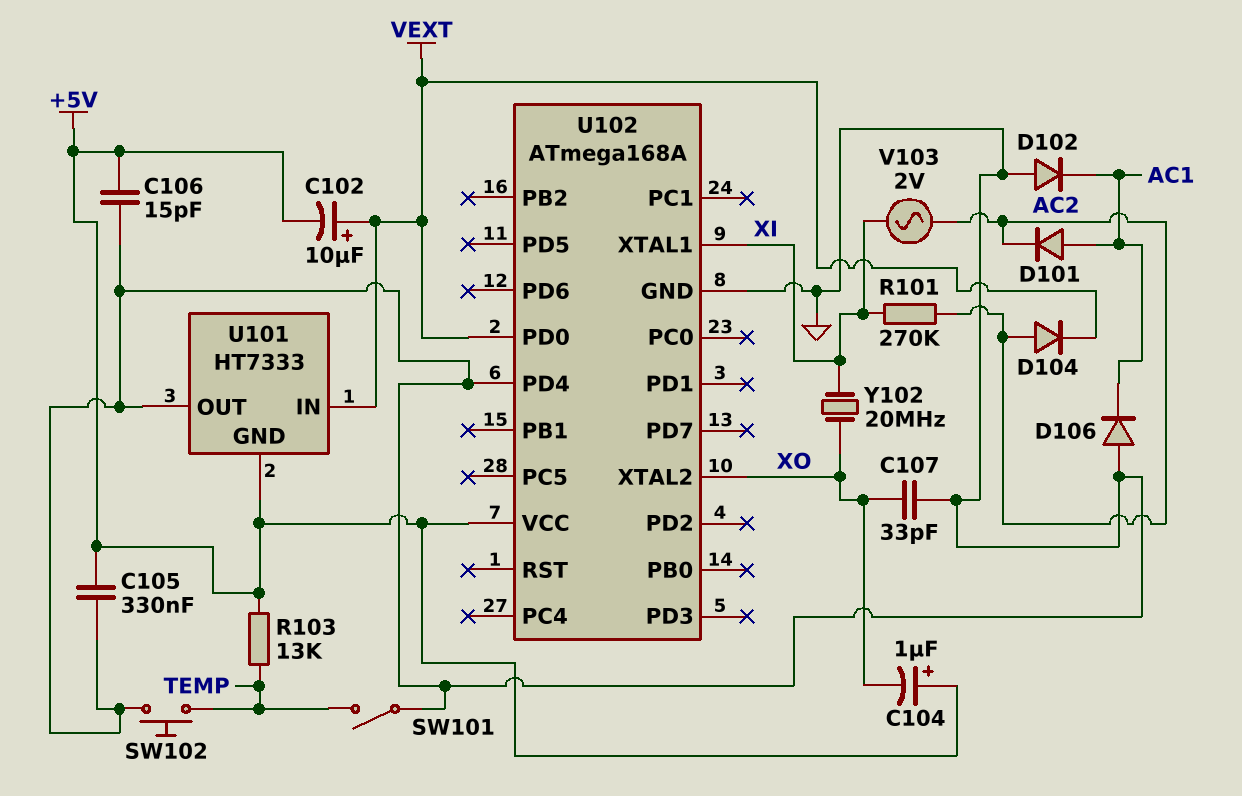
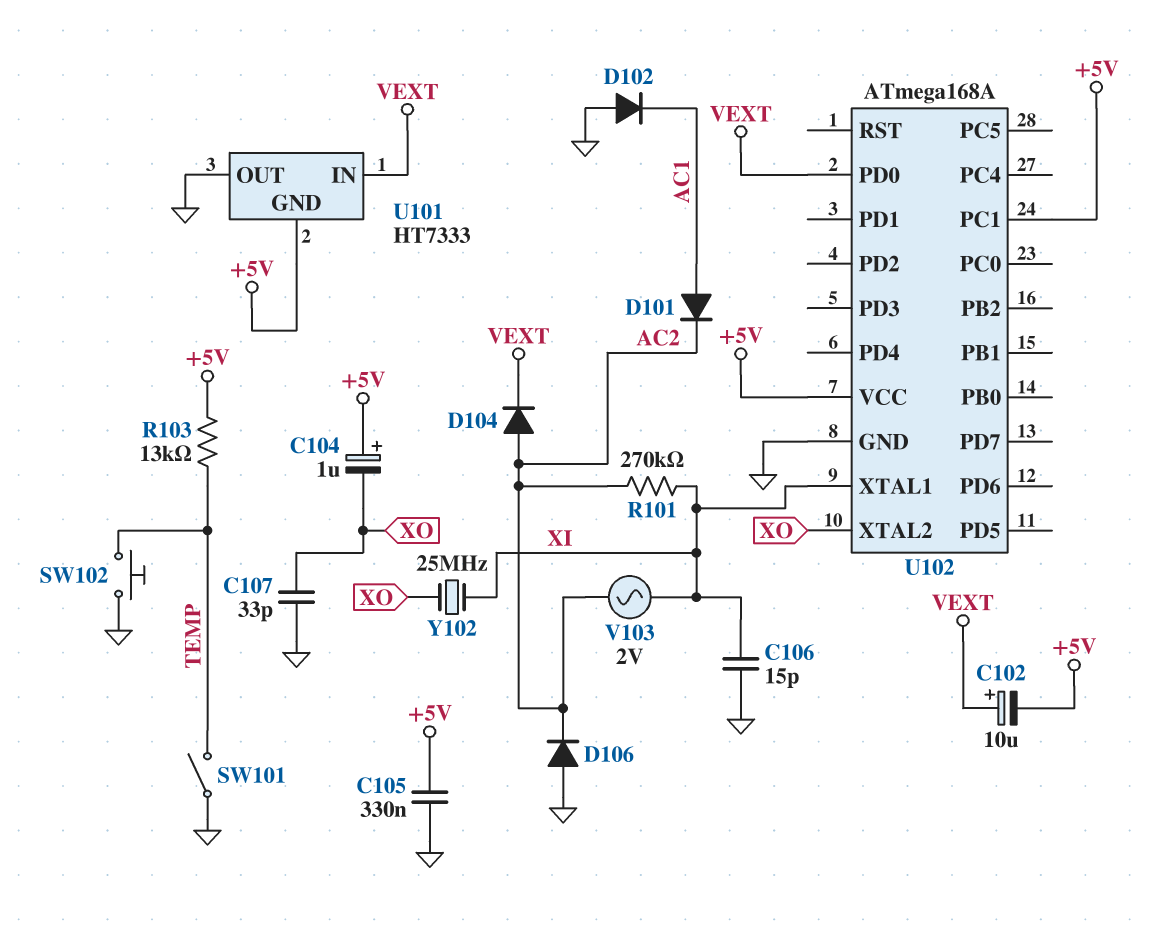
C106: 15pF (+5V, GND) -> 15pF (GND, XI)
D106: diode (A GND, K AC1) -> diode (A GND, K AC2)
U102 pin PC1: none -> +5V
U102 pin PD4: GND -> none
Y102: 20MHz (XI, XO) -> 25MHz (XI, XO)

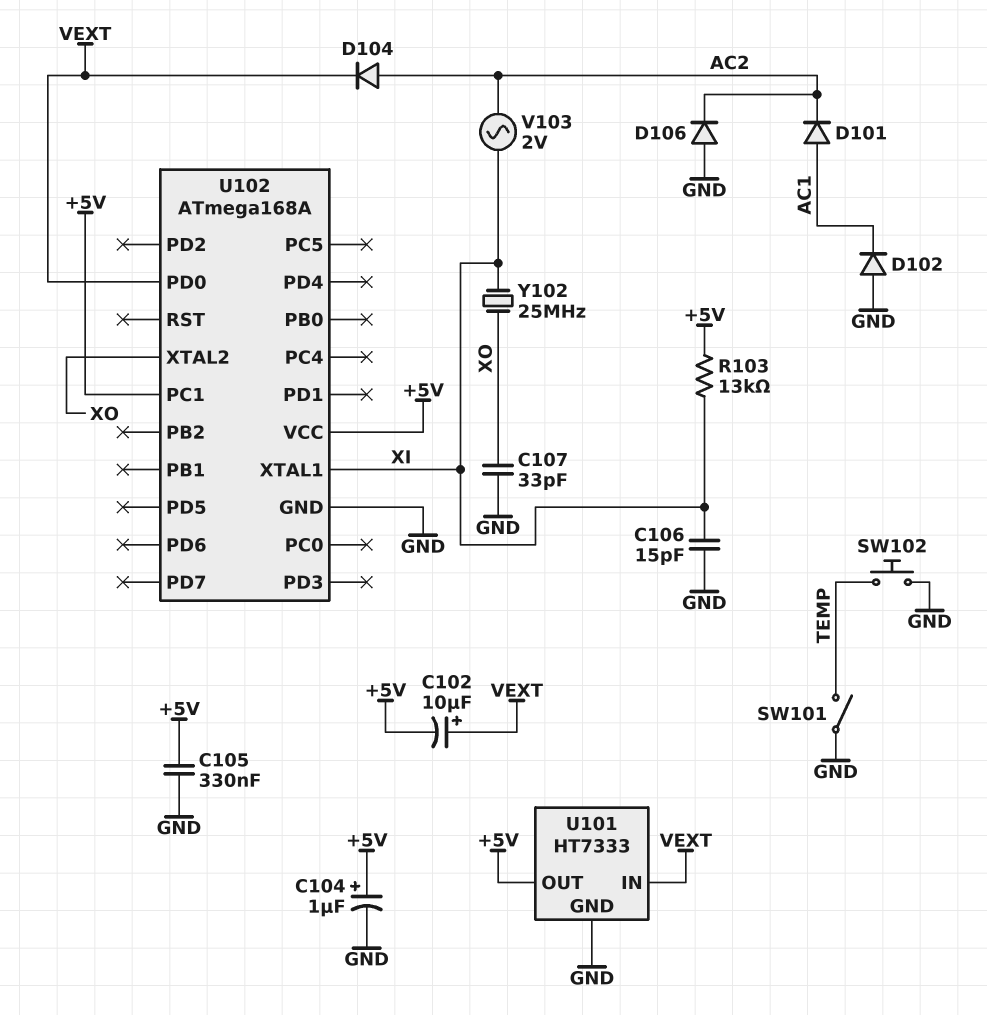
C104: 1uF (plus +5V, minus XO) -> 1uF (plus +5V, minus GND)
R101: 270k (AC2, XI) -> none
R103: 13k (+5V, TEMP) -> 13k (+5V, XI)
U101 pin GND: +5V -> GND
U101 pin OUT: GND -> +5V

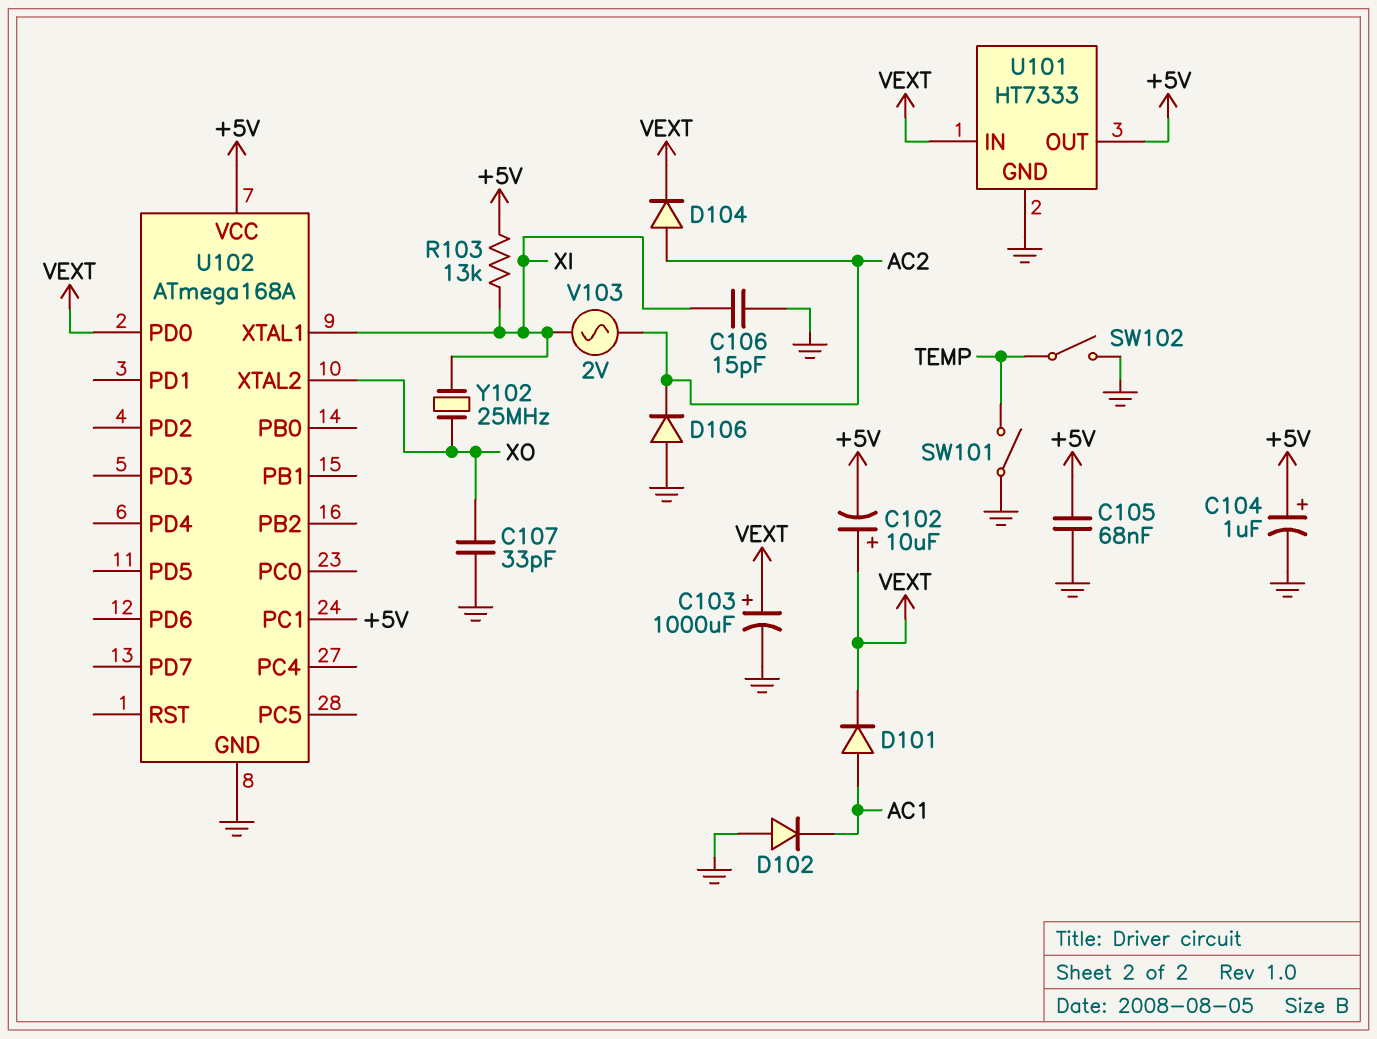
C103: none -> 1000uF (plus VEXT, minus GND)
C105: 330nF (+5V, GND) -> 68nF (+5V, GND)
D101: diode (A AC1, K AC2) -> diode (A AC1, K VEXT)
SW102: button (GND, TEMP) -> switch (GND, TEMP)

